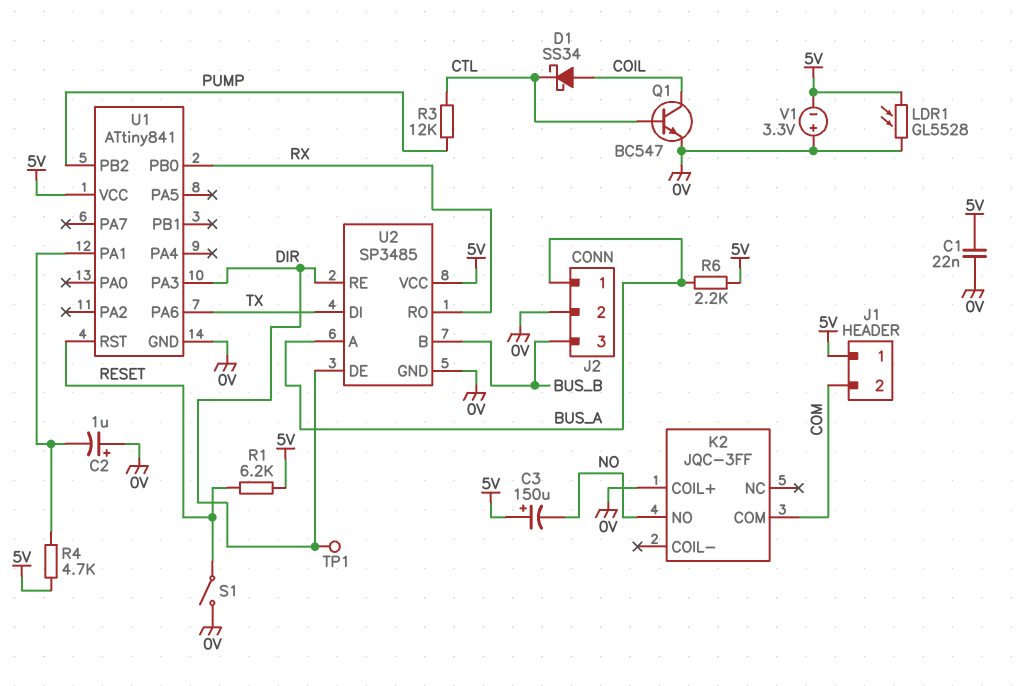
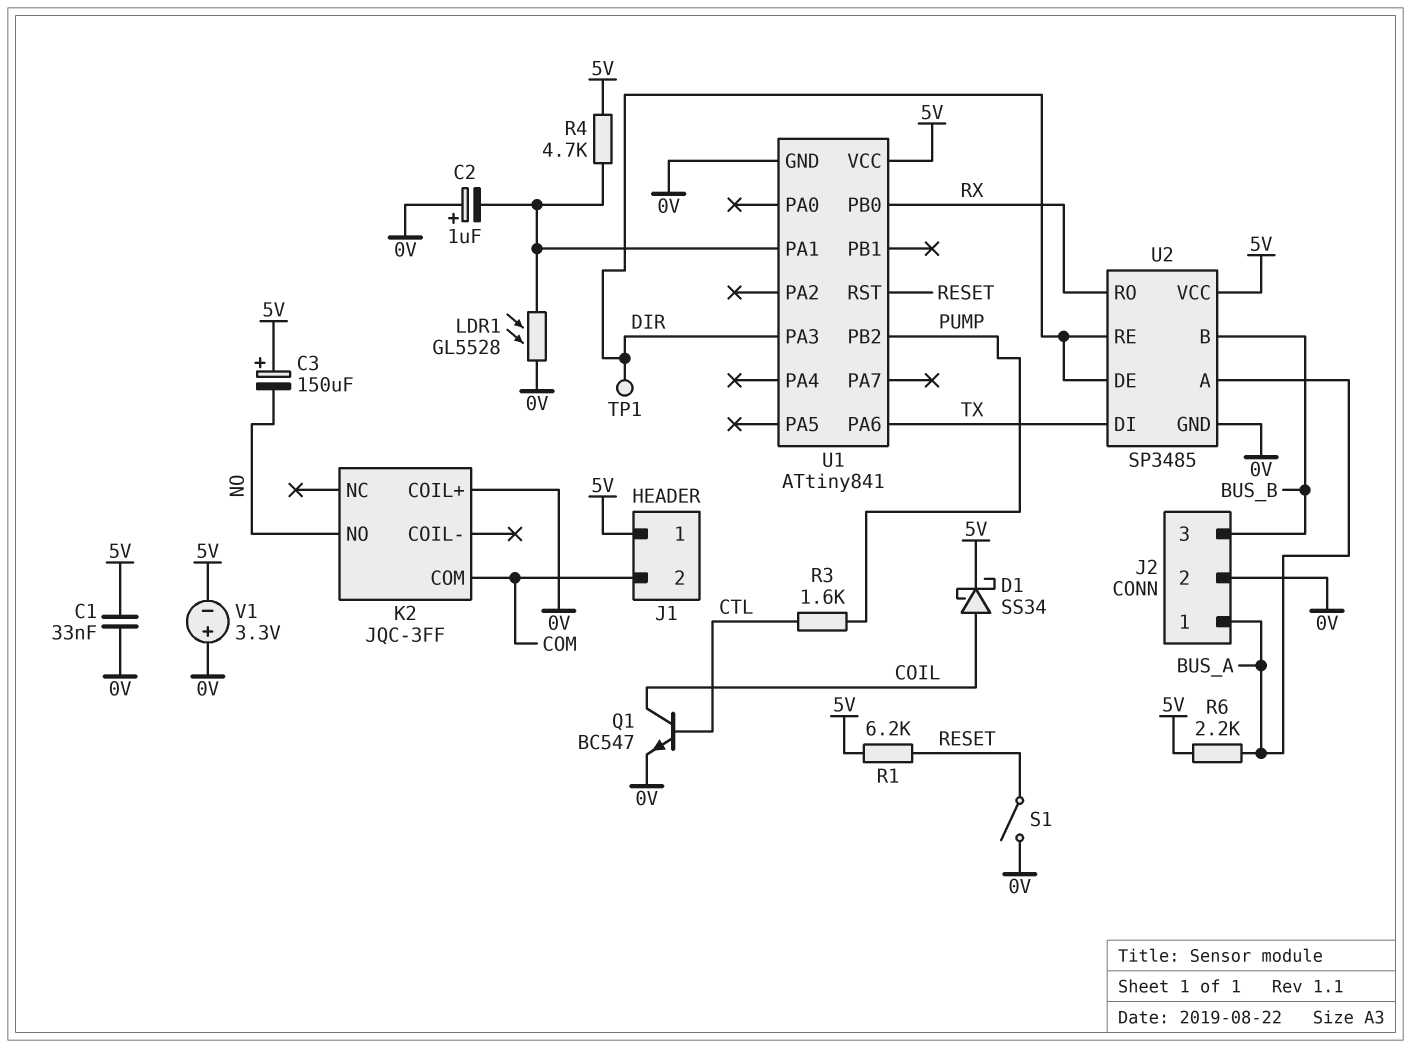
C1: 22nF (0V, 5V) -> 33nF (0V, 5V)
D1: schottky SS34 (A COIL, K CTL) -> schottky SS34 (A COIL, K 5V)
LDR1: GL5528 (0V, 5V) -> GL5528 (0V, U1/PA1)
R3: 12k (CTL, PUMP) -> 1.6k (CTL, PUMP)

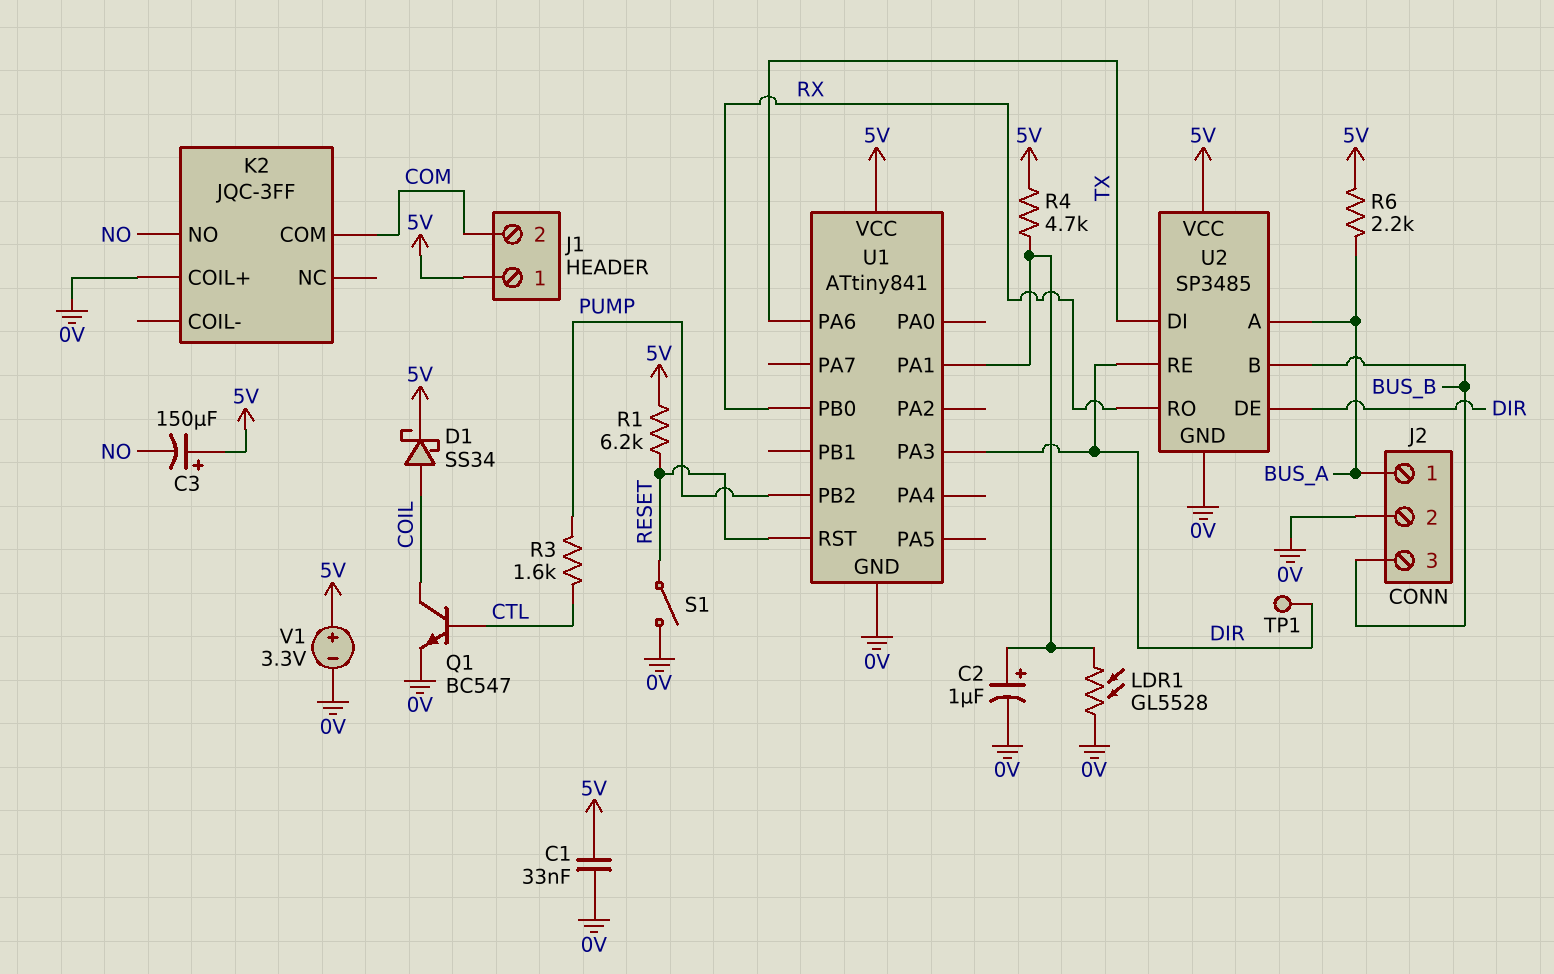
C2: 1uF (plus 0V, minus U1/PA1) -> 1uF (plus U1/PA1, minus 0V)
V1: 3.3V (plus 0V, minus 5V) -> 3.3V (plus 5V, minus 0V)

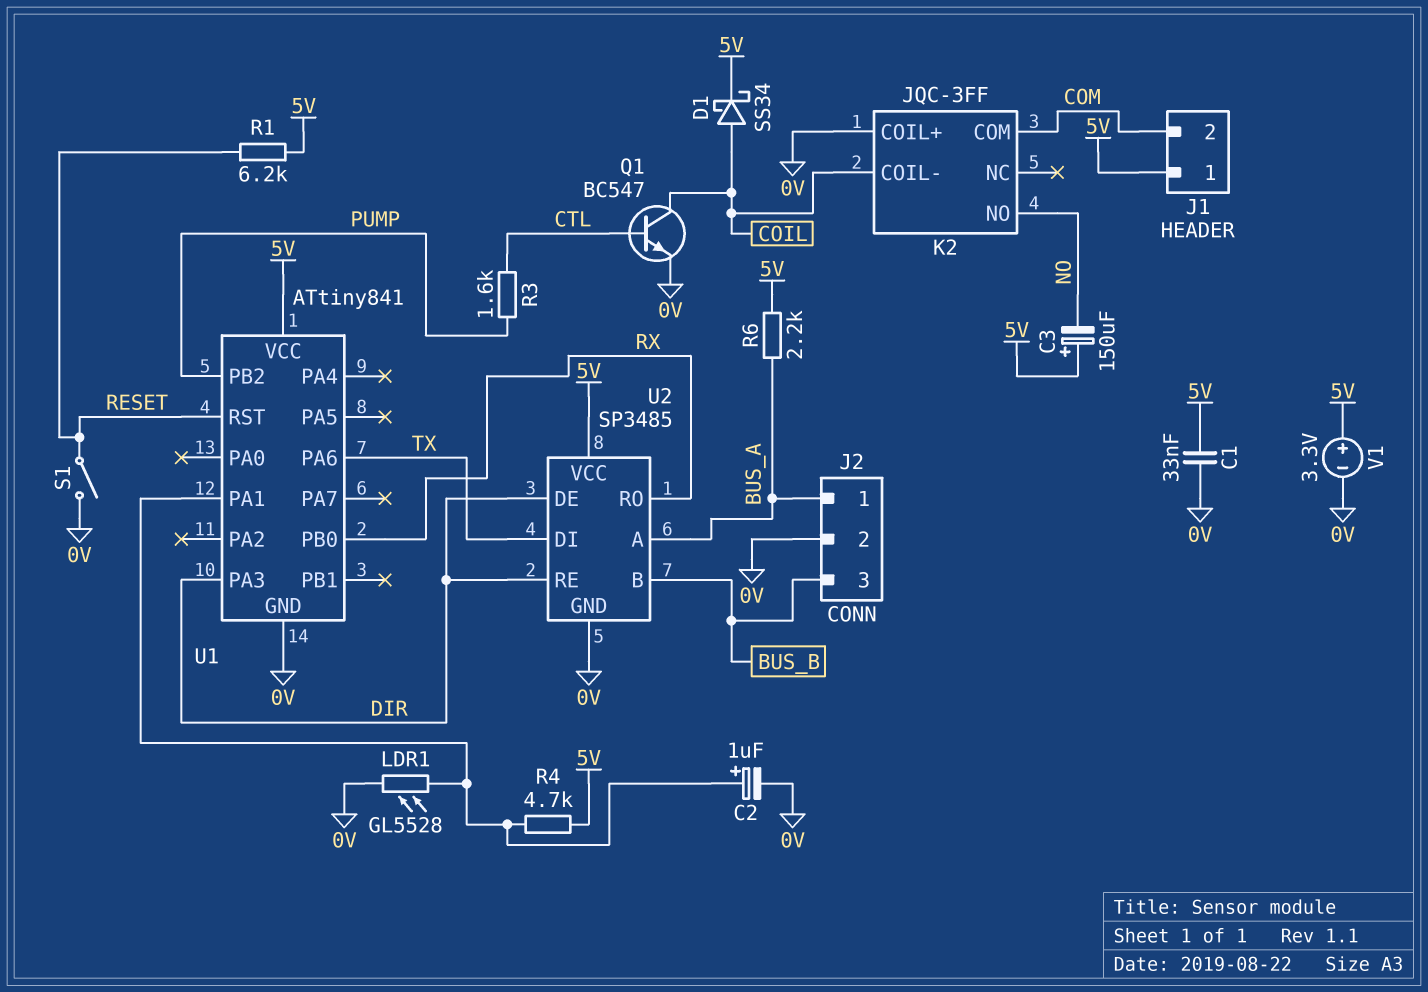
K2 pin COIL-: none -> COIL
TP1: test point (DIR) -> none

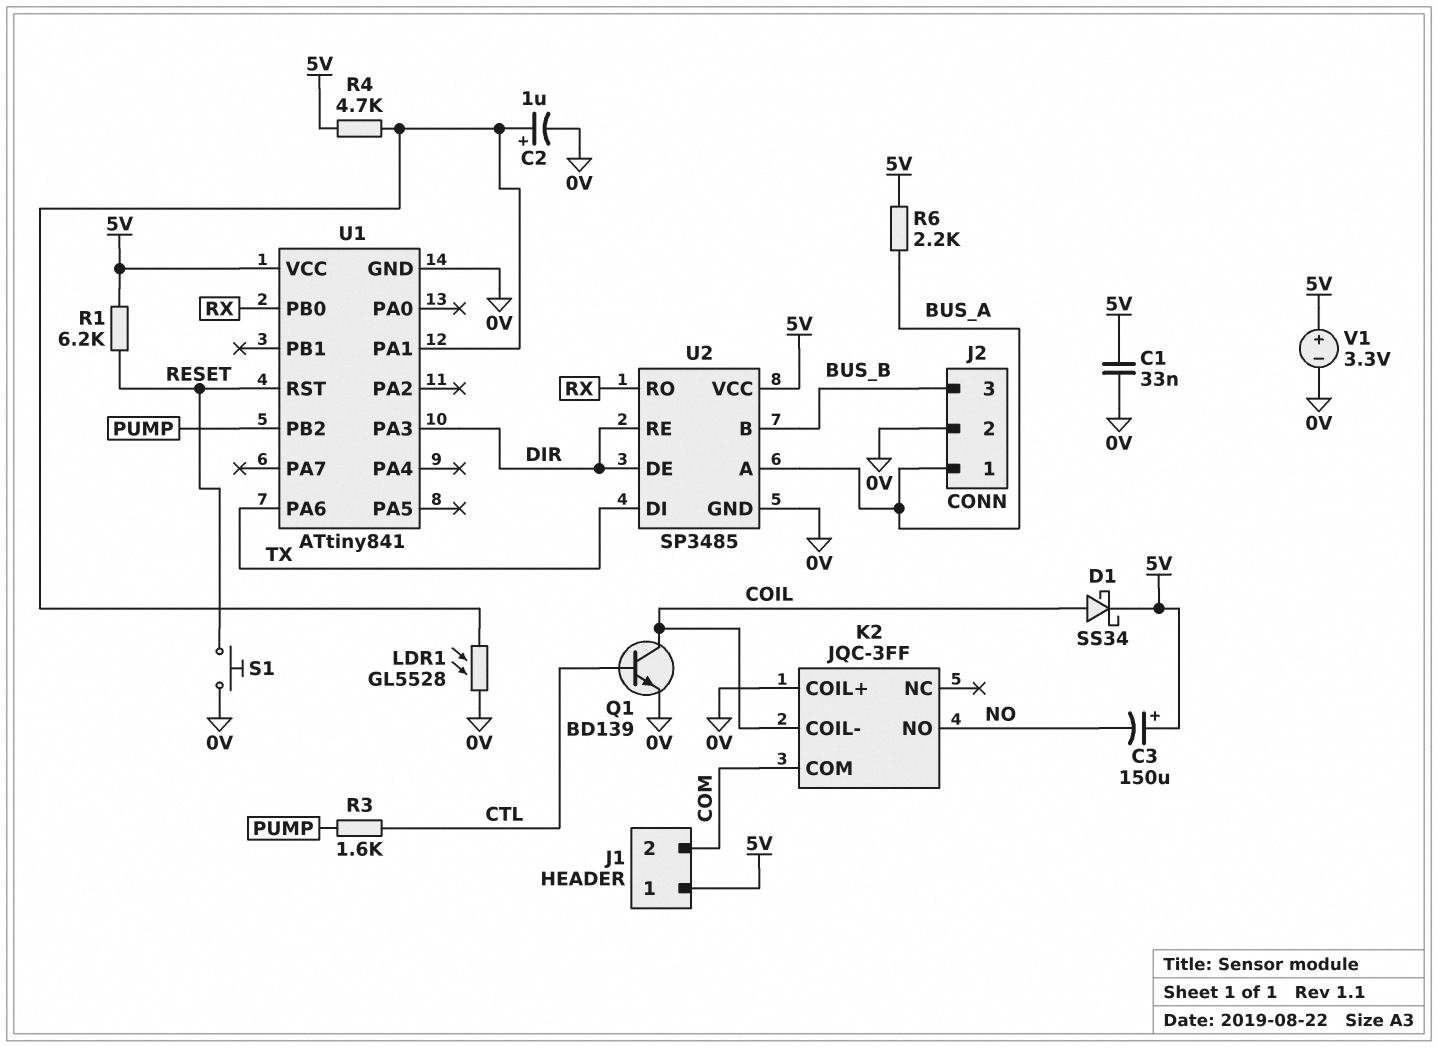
Q1: NPN BC547 (B CTL, C COIL, E 0V) -> NPN BD139 (B CTL, C COIL, E 0V)
S1: switch (0V, RESET) -> button (0V, RESET)

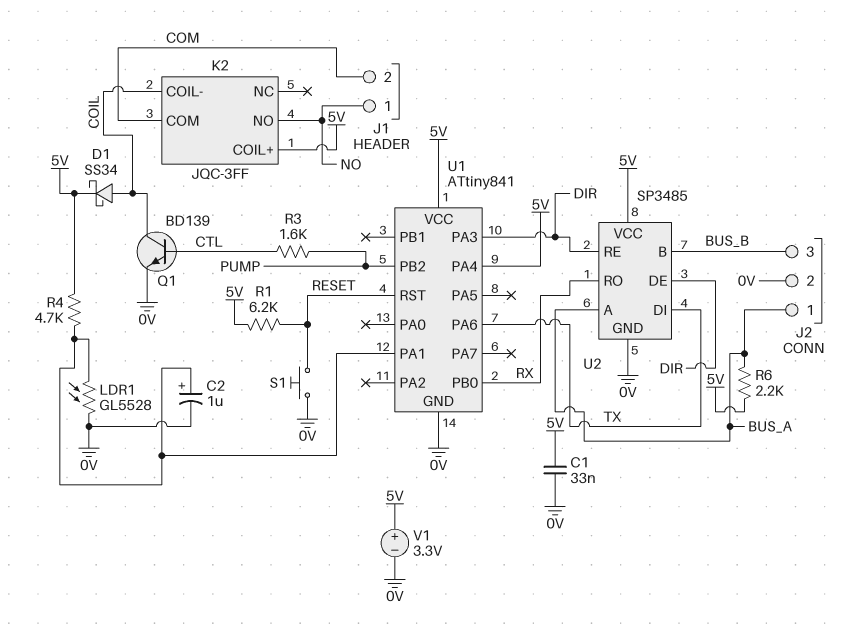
C3: 150uF (plus 5V, minus NO) -> none
J1 pin 1: 5V -> NO
K2 pin COIL+: 0V -> 5V
U1 pin PA4: none -> 5V

